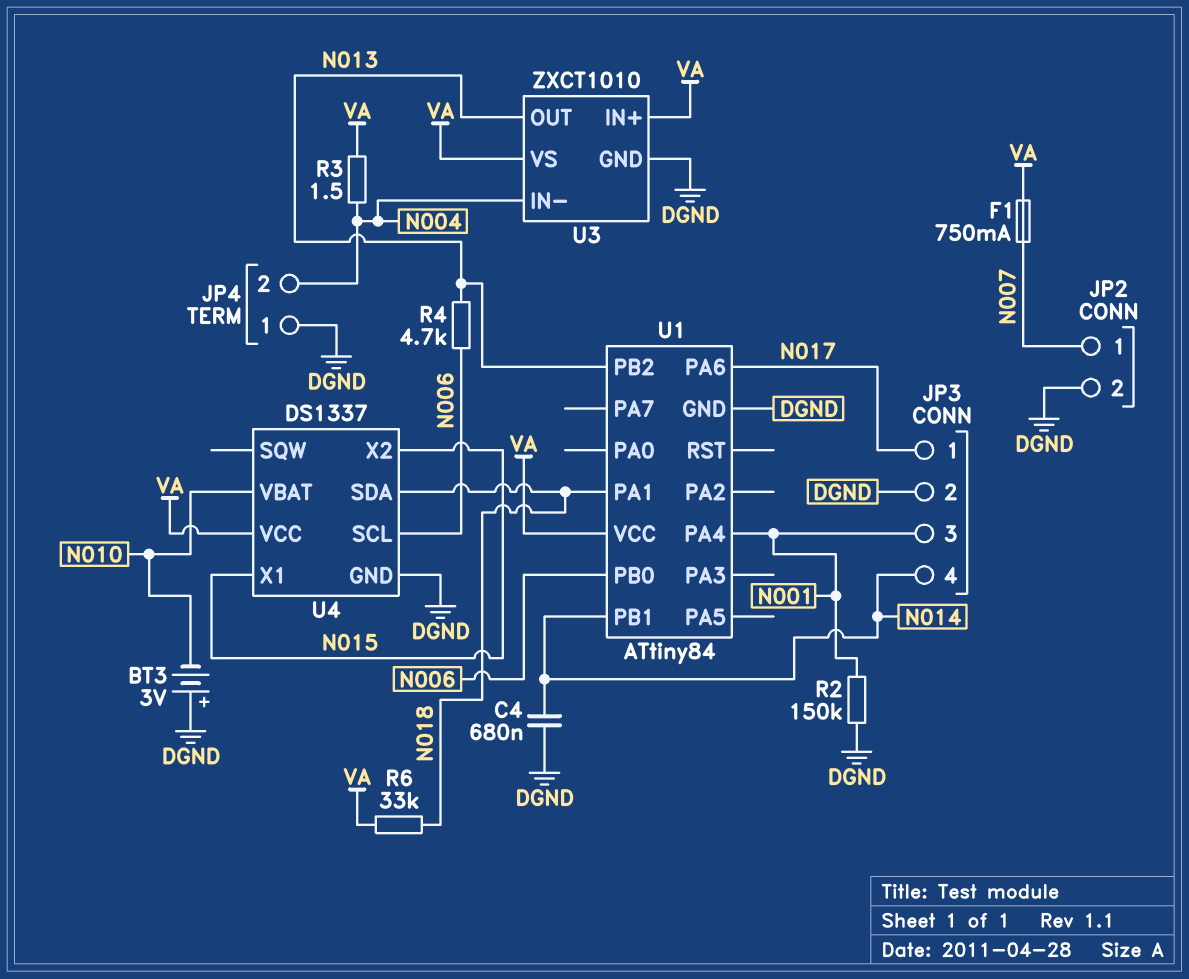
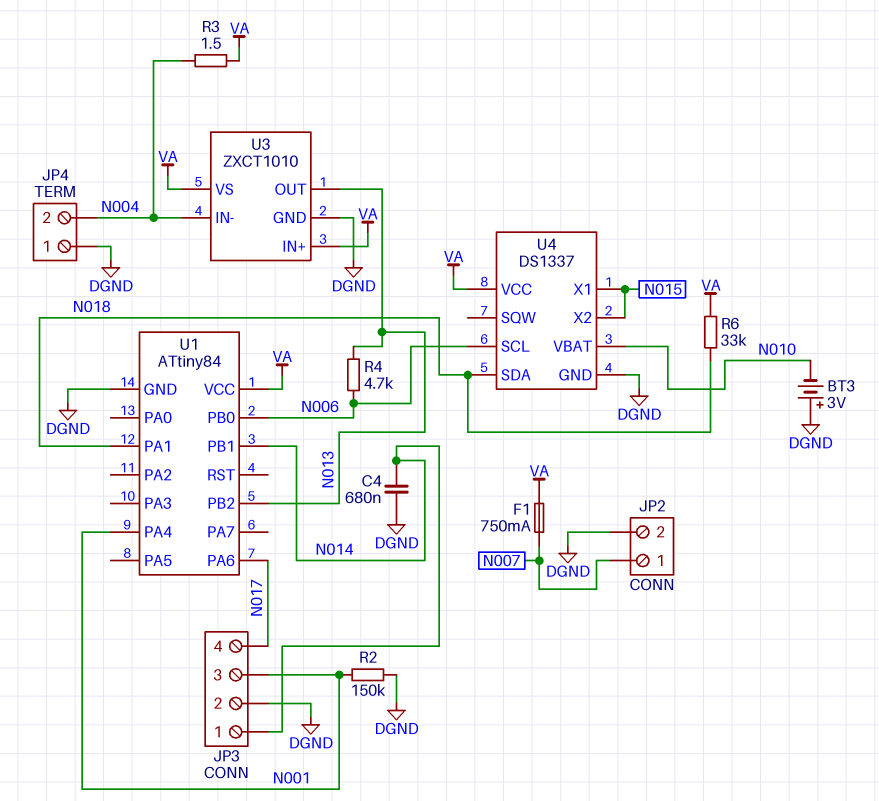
JP3 pin 1: N017 -> N014
JP3 pin 4: N014 -> N017

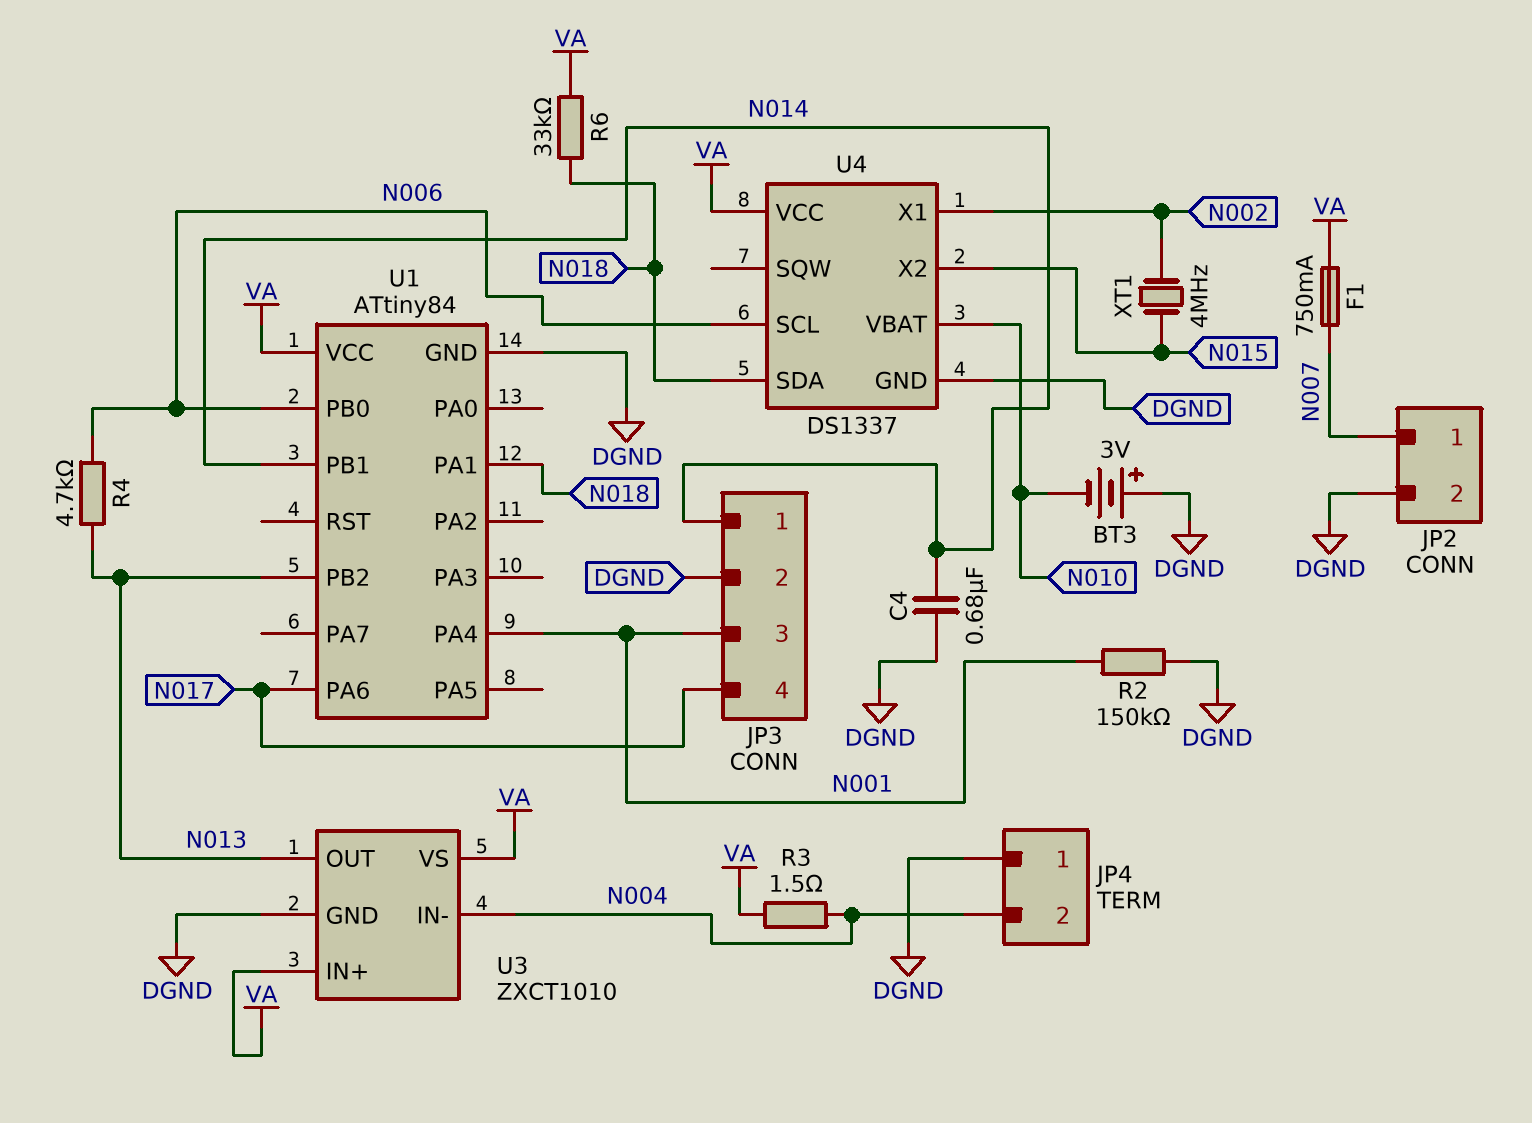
U4 pin X1: N015 -> N002
XT1: none -> 4MHz (N002, N015)

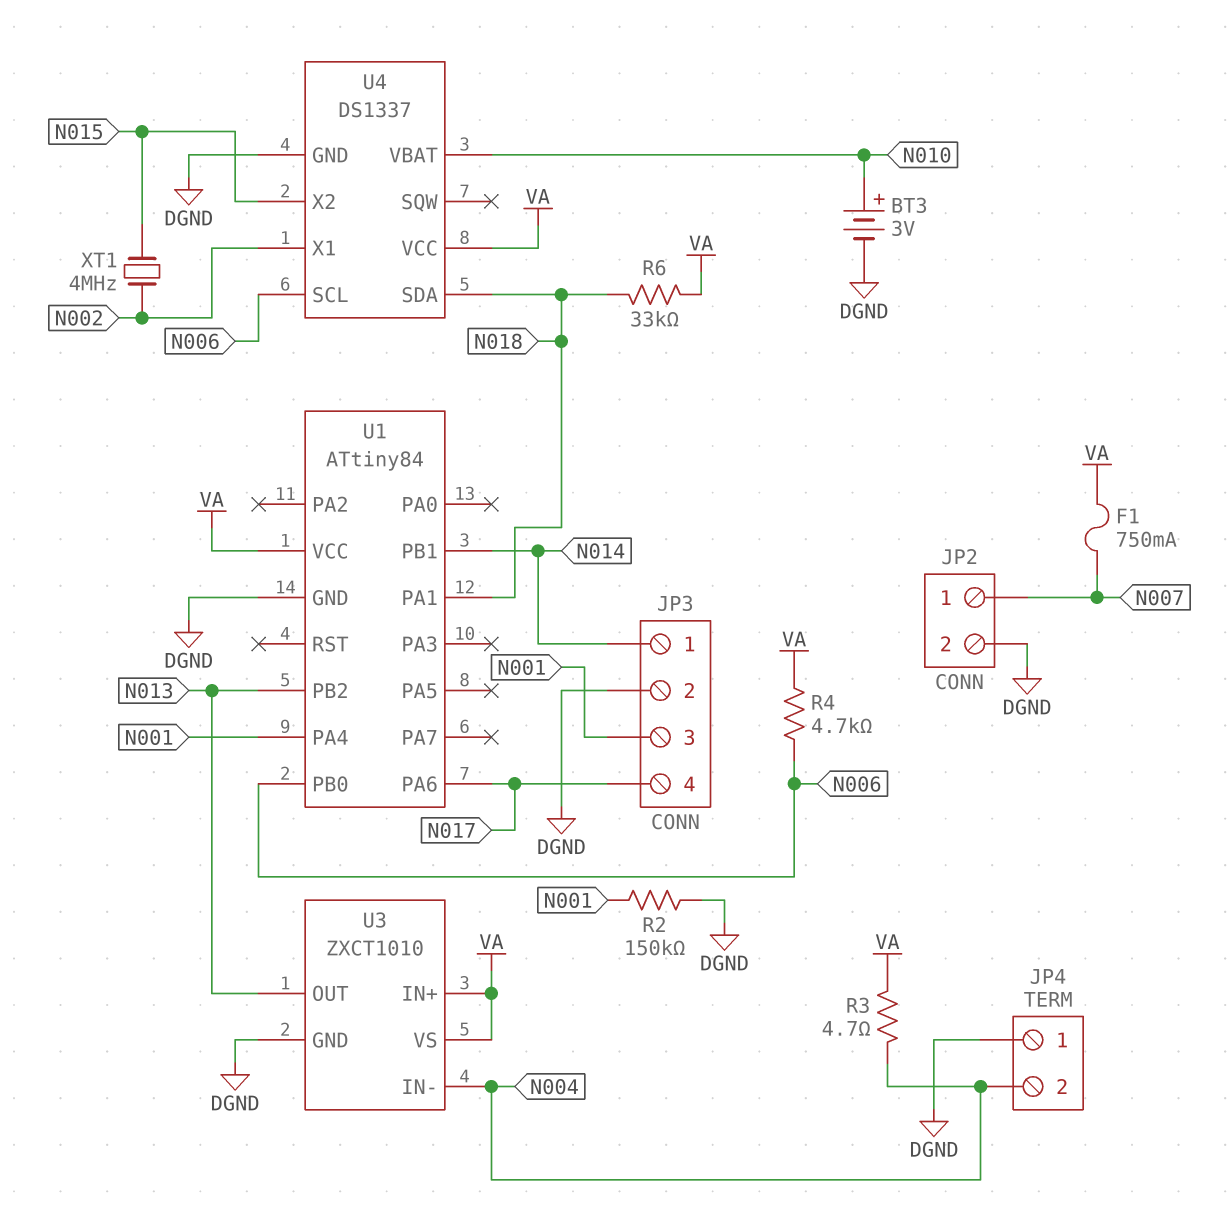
BT3: 3V (plus DGND, minus N010) -> 3V (plus N010, minus DGND)
C4: 680nF (DGND, N014) -> none
R3: 1.5 (N004, VA) -> 4.7 (N004, VA)
R4: 4.7k (N006, N013) -> 4.7k (N006, VA)

